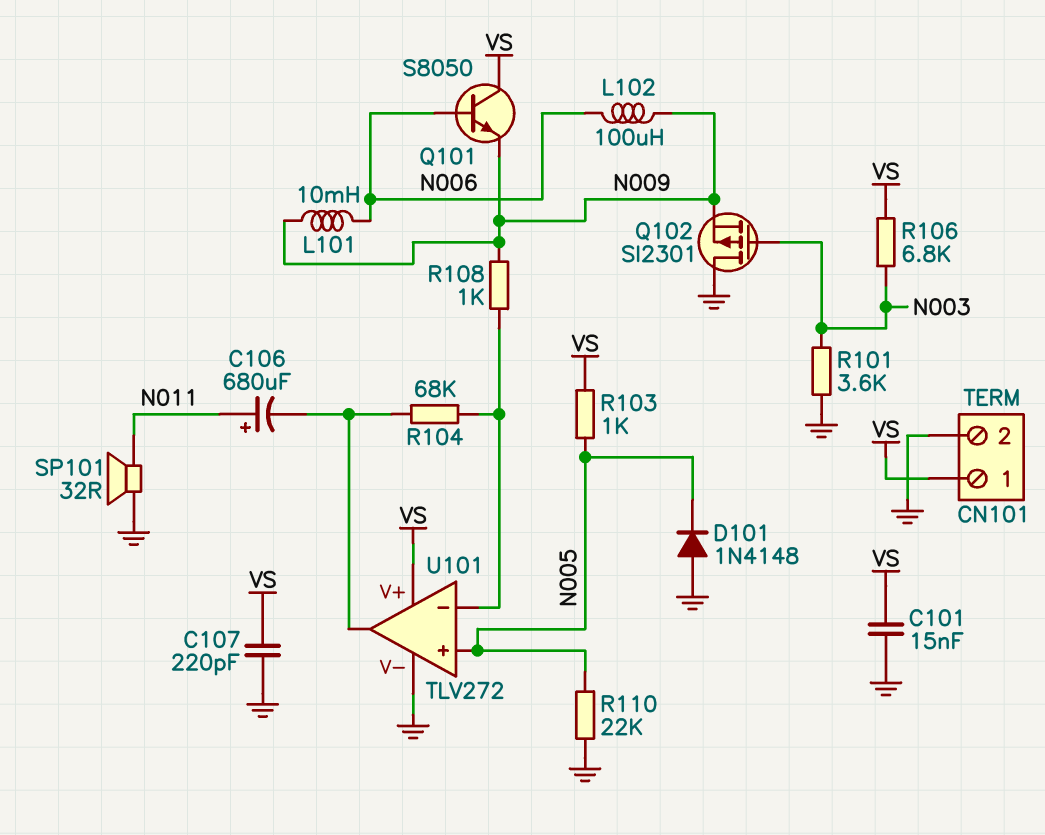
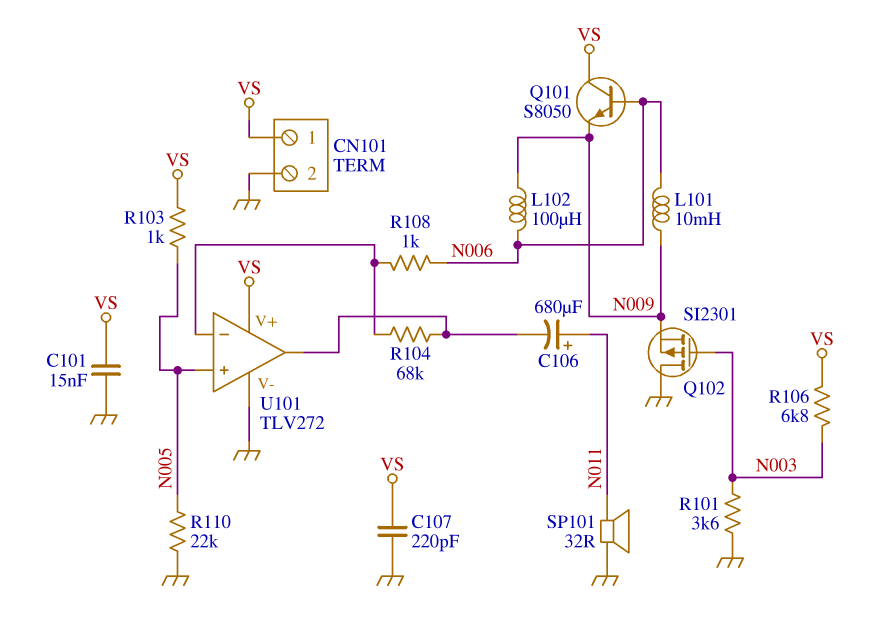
D101: diode 1N4148 (A GND, K N005) -> none
R108: 1k (N009, U101/in-) -> 1k (N006, U101/in-)

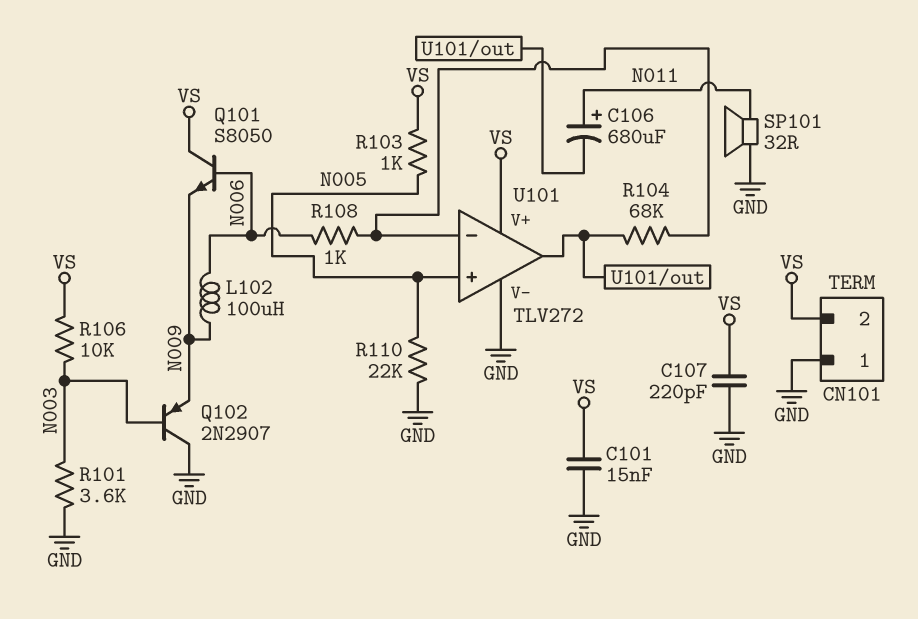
CN101 pin 1: VS -> GND
CN101 pin 2: GND -> VS
L101: 10mH (N006, N009) -> none
Q102: PMOS SI2301 (G N003, D GND, S N009) -> PNP 2N2907 (B N003, C GND, E N009)
R106: 6.8k (N003, VS) -> 10k (N003, VS)

